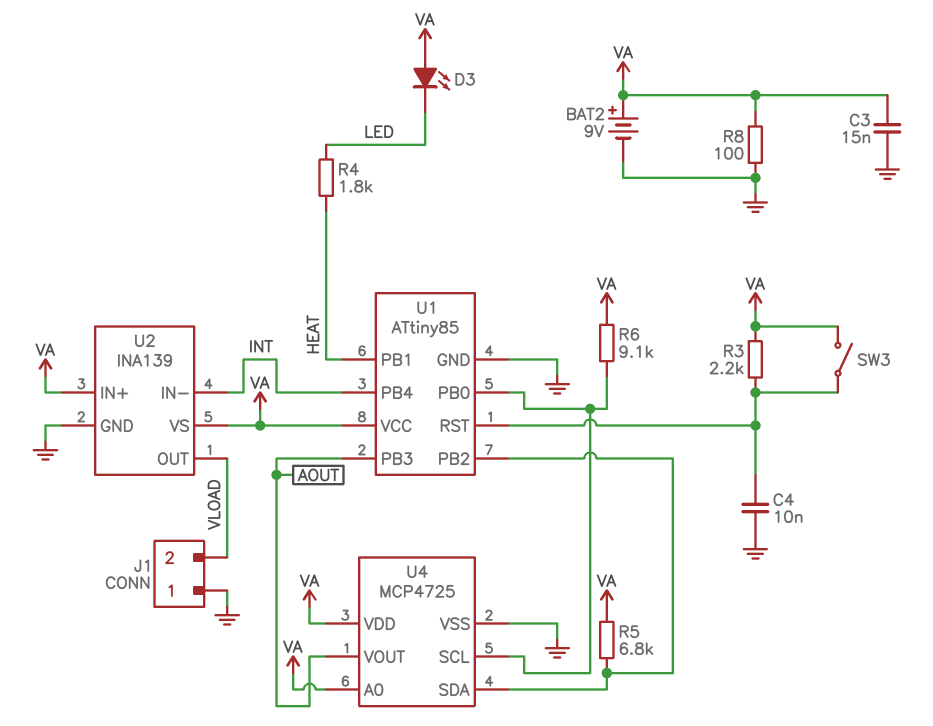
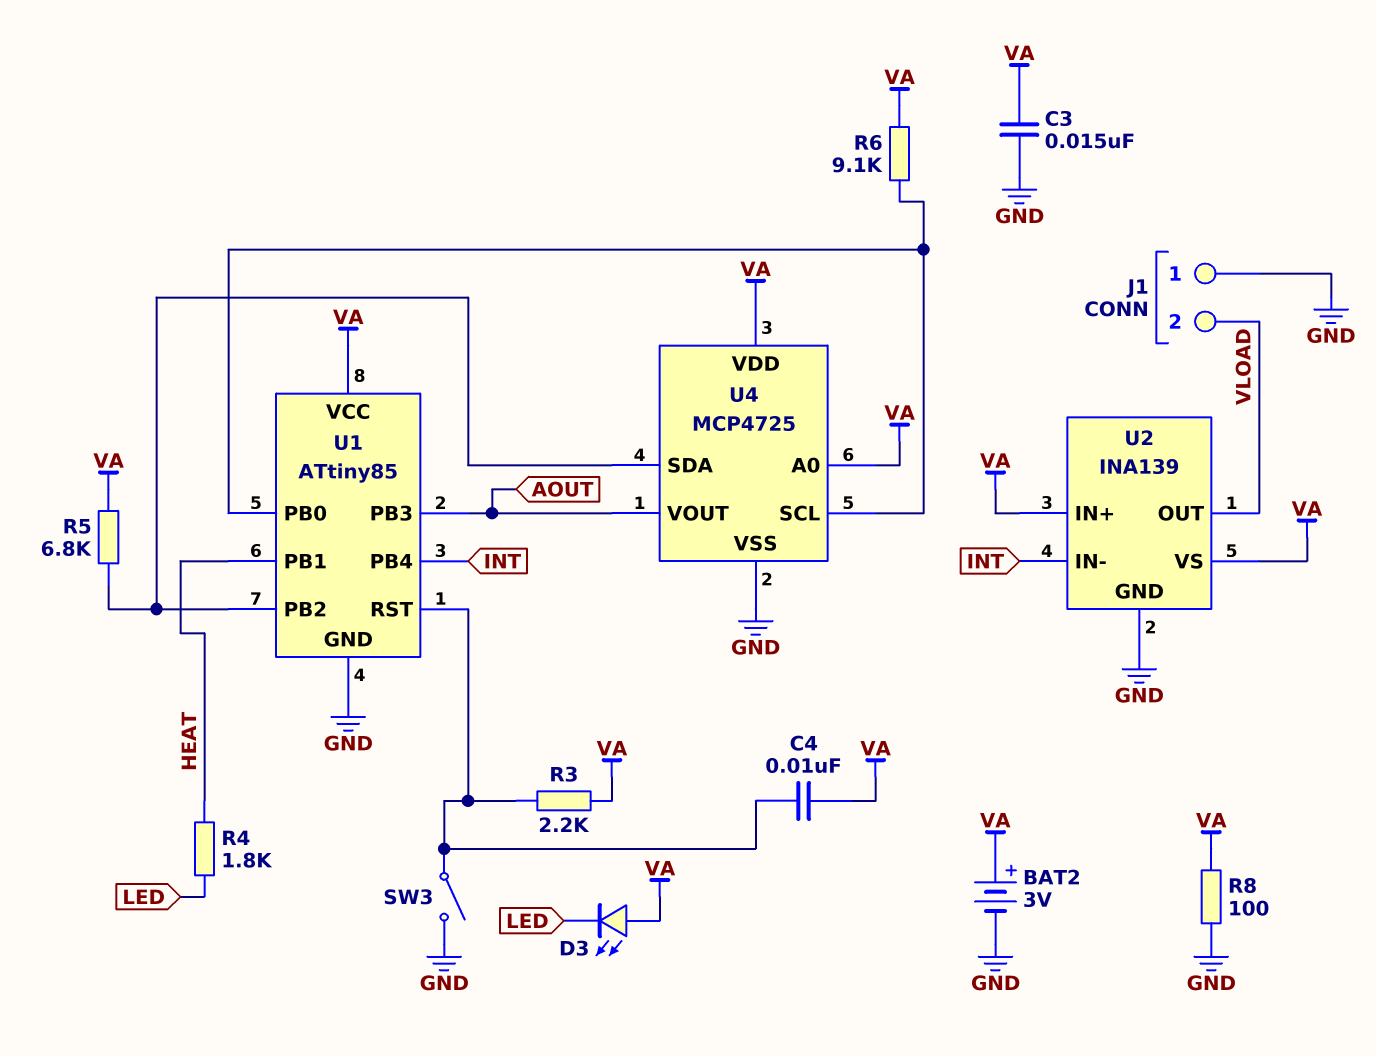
BAT2: 9V (plus VA, minus GND) -> 3V (plus VA, minus GND)
C4: 10nF (GND, U1/RST) -> 10nF (U1/RST, VA)
SW3: switch (U1/RST, VA) -> switch (GND, U1/RST)

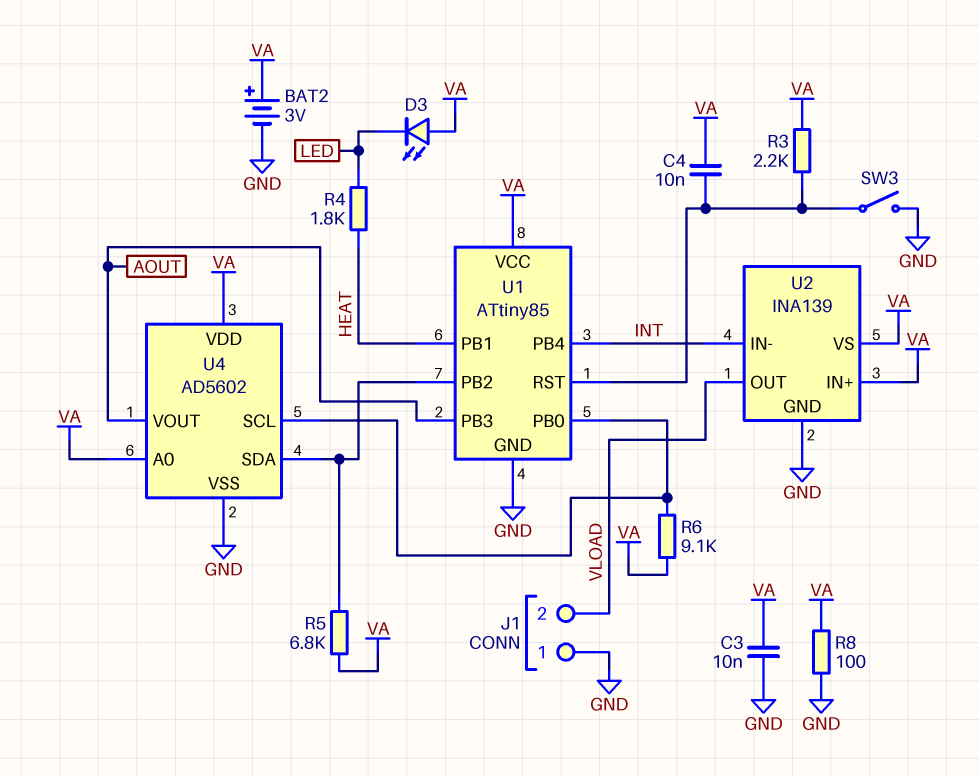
C3: 15nF (GND, VA) -> 10nF (GND, VA)
U4: MCP4725 -> AD5602

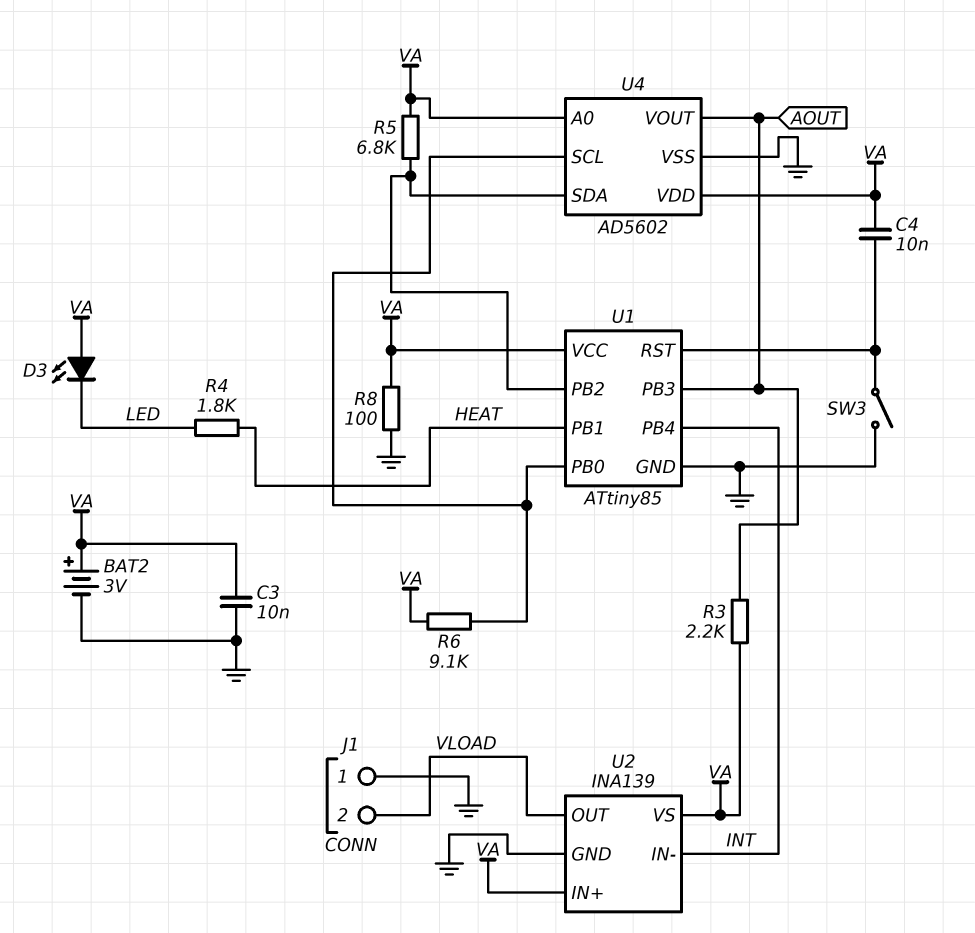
R3: 2.2k (U1/RST, VA) -> 2.2k (AOUT, VA)

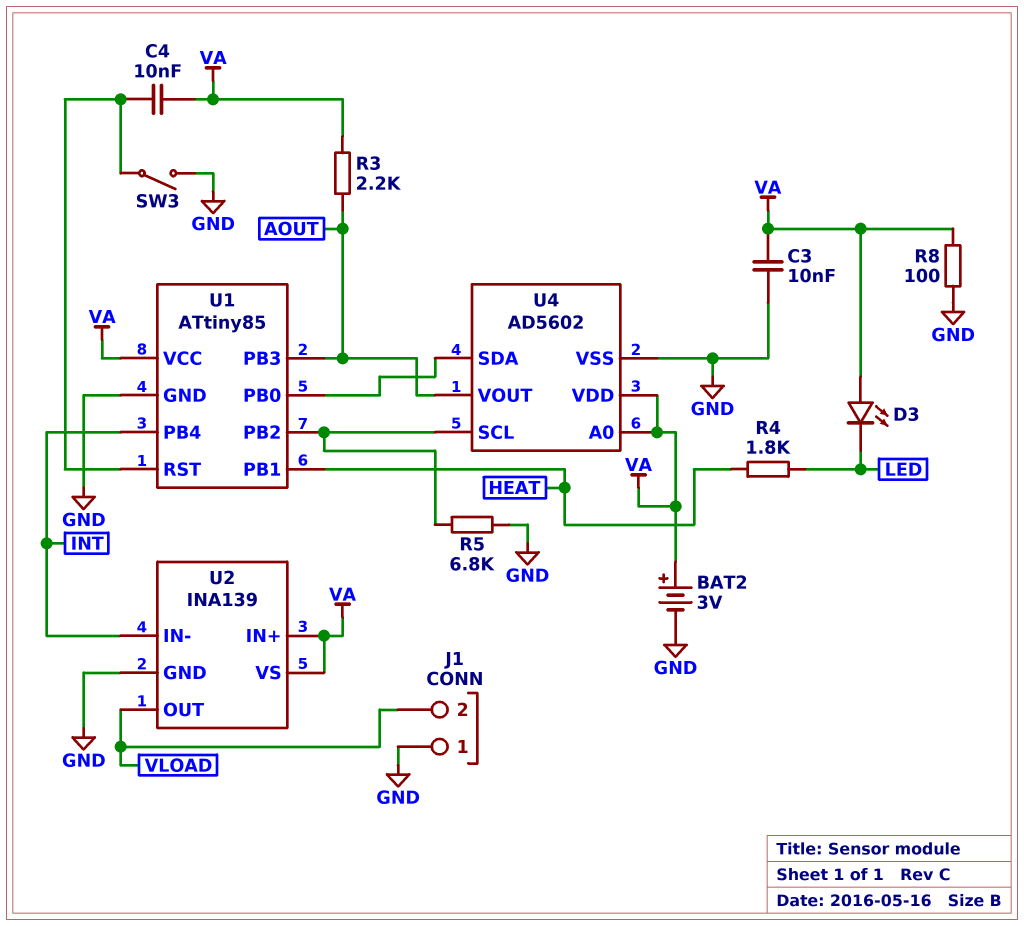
R5: 6.8k (U1/PB2, VA) -> 6.8k (GND, U1/PB2)
R6: 9.1k (U1/PB0, VA) -> none
U4 pin SCL: U1/PB0 -> U1/PB2
U4 pin SDA: U1/PB2 -> U1/PB0

